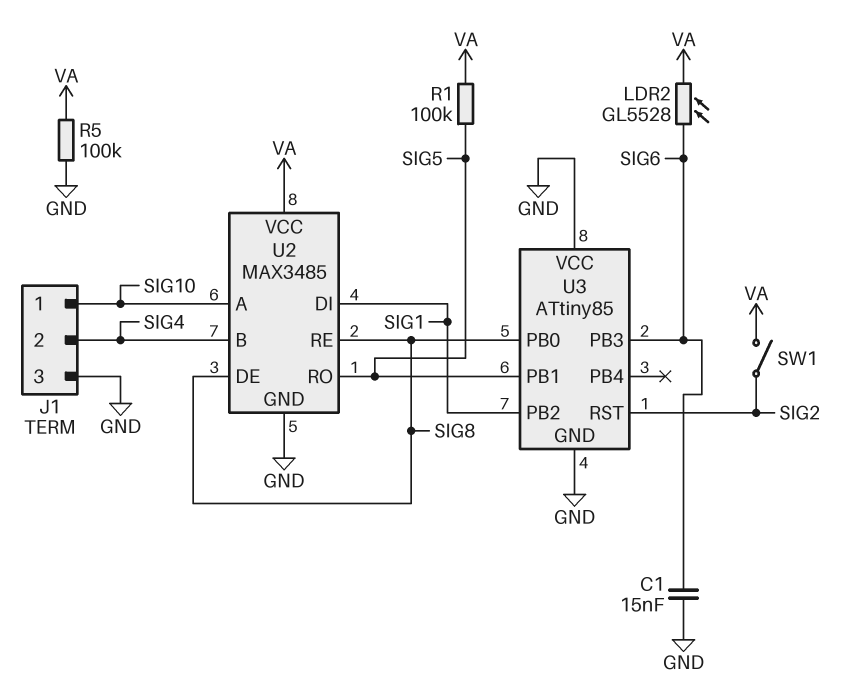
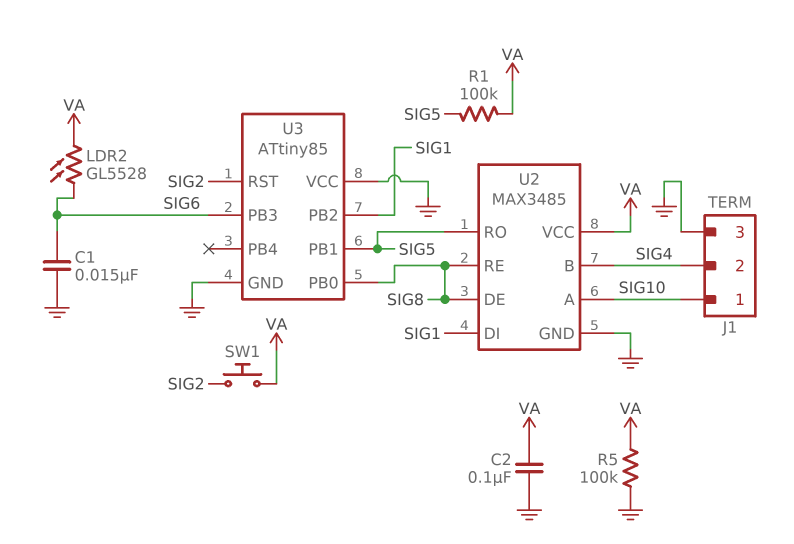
C2: none -> 100nF (GND, VA)
SW1: switch (SIG2, VA) -> button (SIG2, VA)

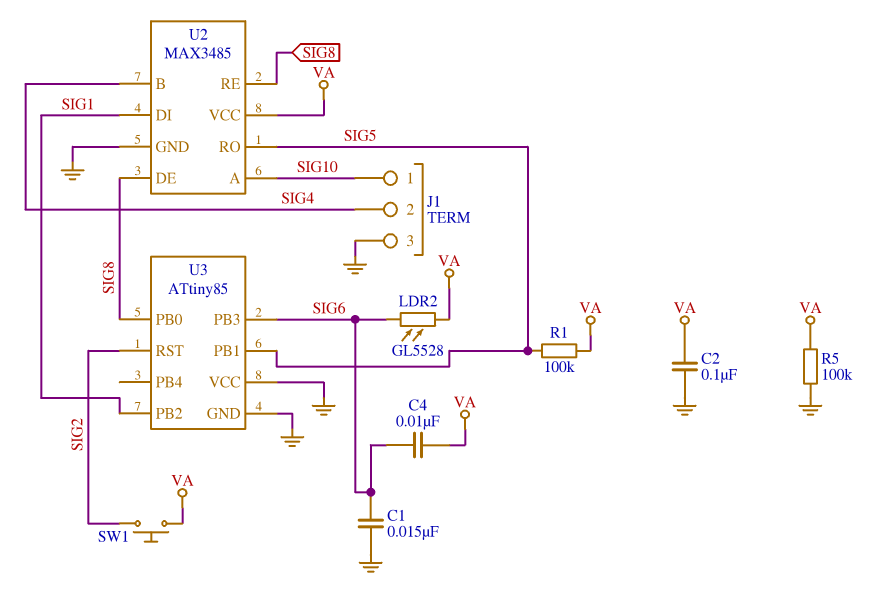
C4: none -> 10nF (SIG6, VA)

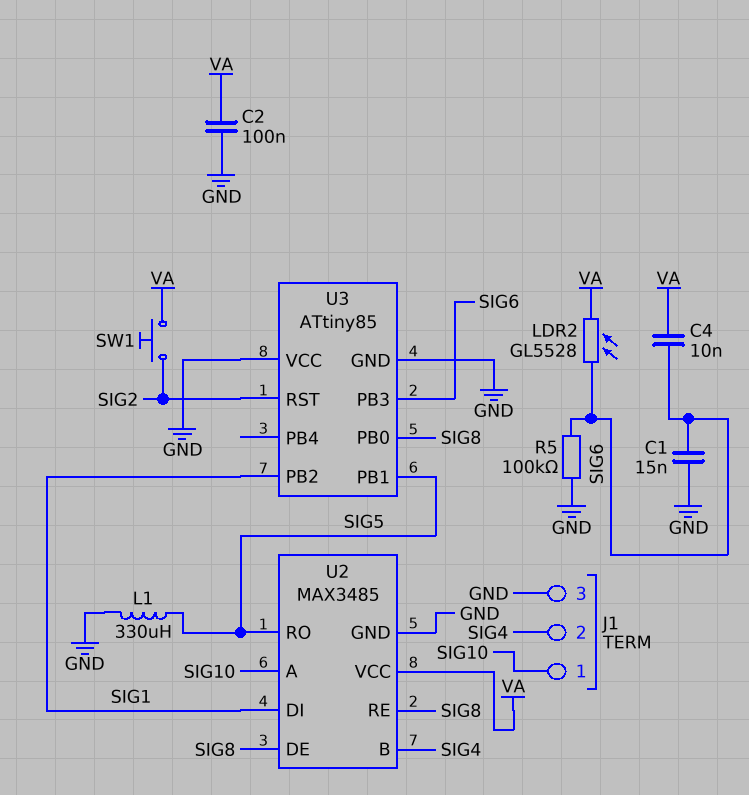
L1: none -> 330uH (GND, SIG5)
R1: 100k (SIG5, VA) -> none
R5: 100k (GND, VA) -> 100k (GND, SIG6)

